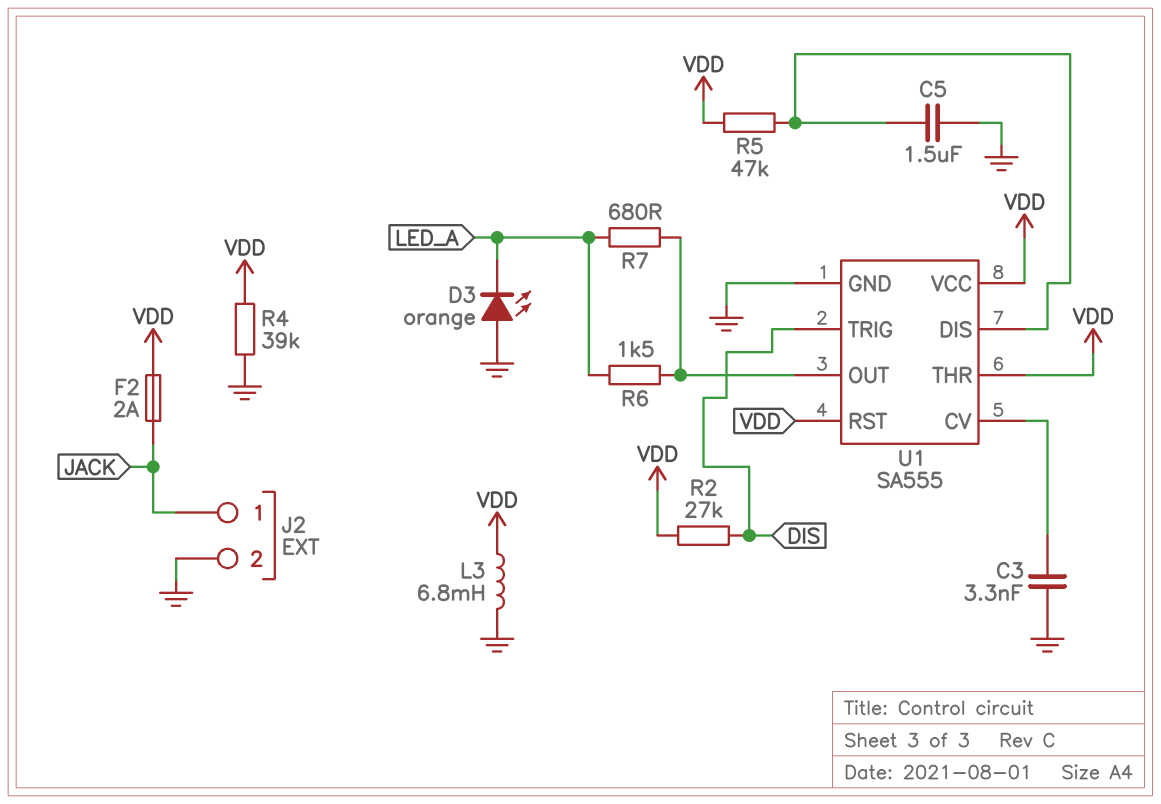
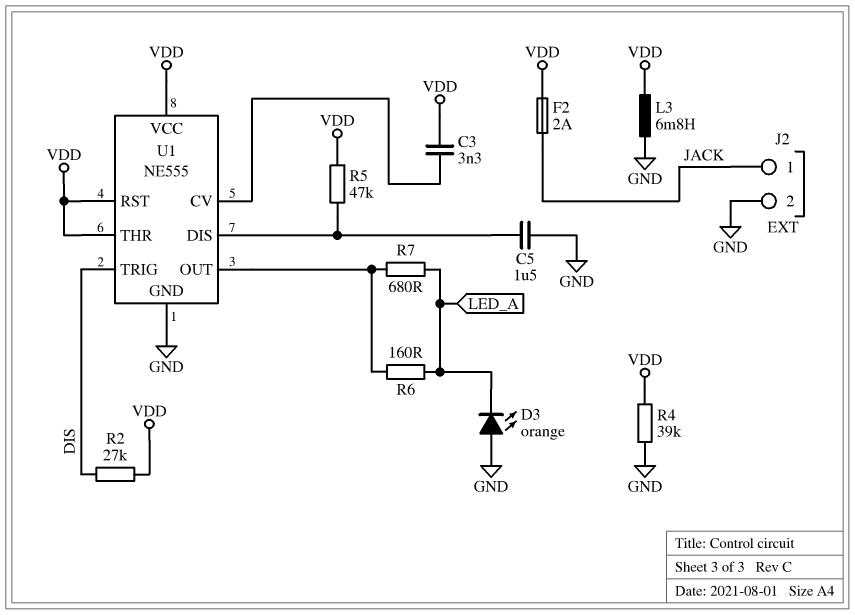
C3: 3.3nF (GND, U1/CV) -> 3.3nF (U1/CV, VDD)
R6: 1.5k (LED_A, U1/OUT) -> 160 (LED_A, U1/OUT)
U1: SA555 -> NE555

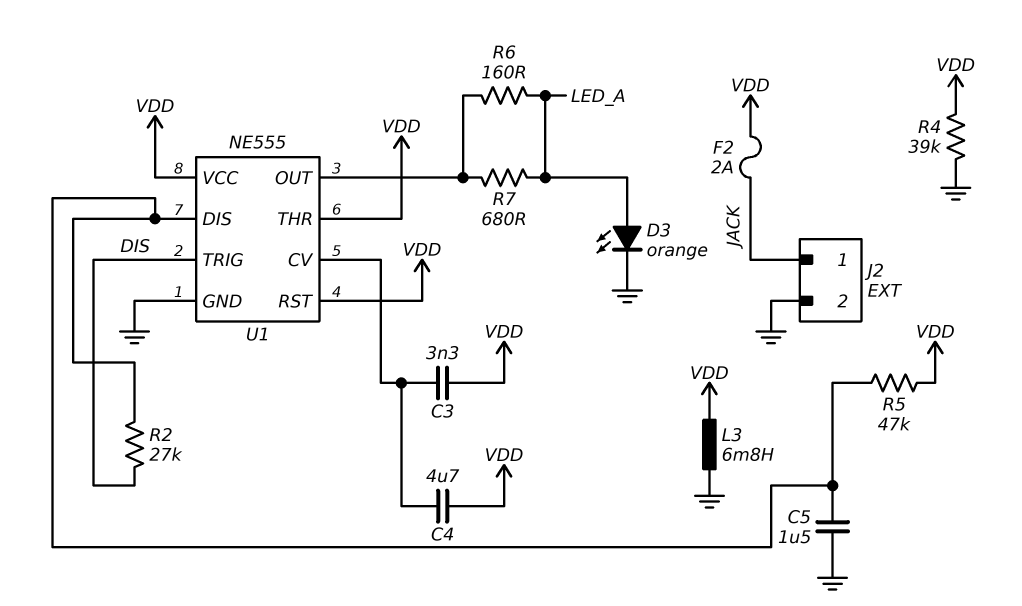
C4: none -> 4.7uF (U1/CV, VDD)
D3: LED orange (A GND, K LED_A) -> LED orange (A LED_A, K GND)
R2: 27k (DIS, VDD) -> 27k (DIS, U1/DIS)

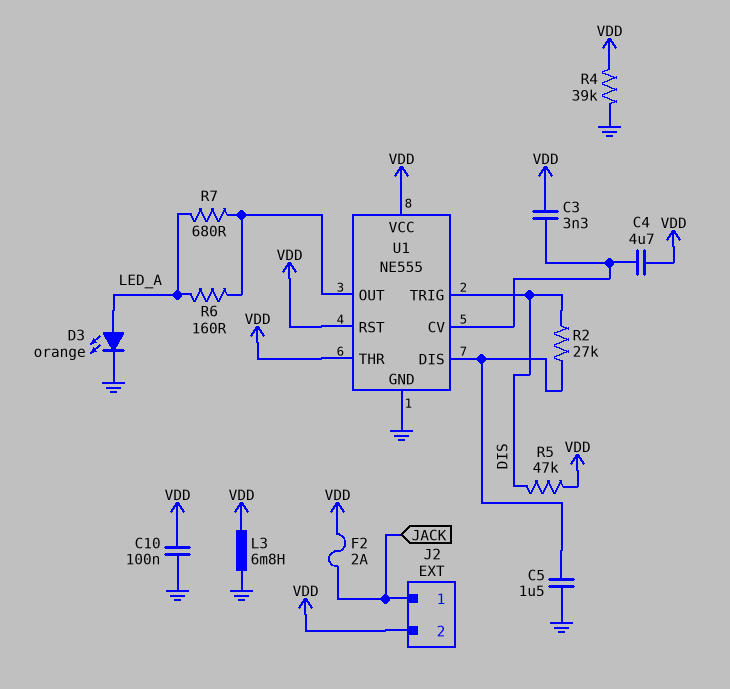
C10: none -> 100nF (GND, VDD)
J2 pin 2: GND -> VDD
R5: 47k (U1/DIS, VDD) -> 47k (DIS, VDD)

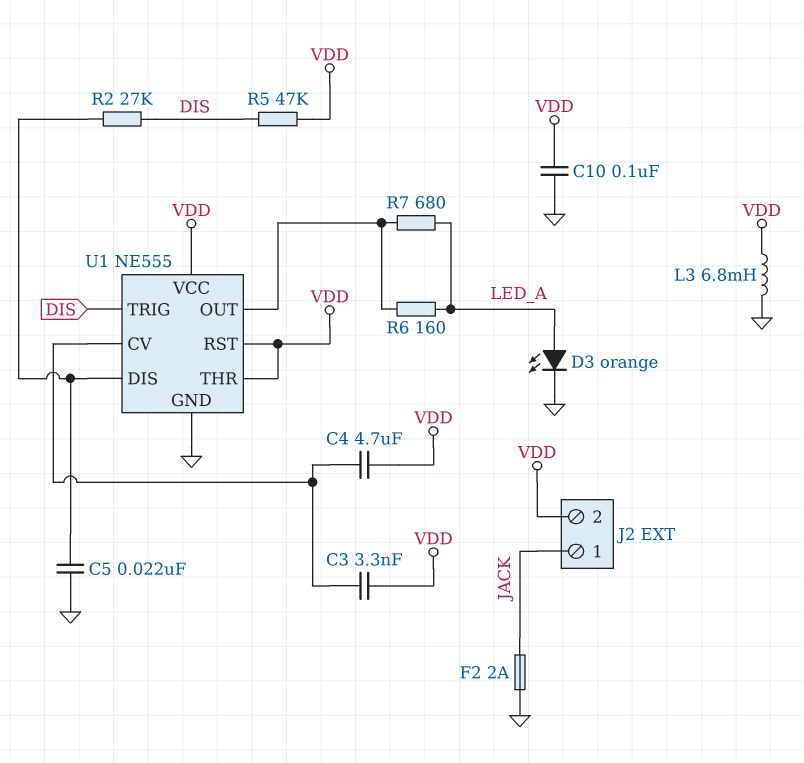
C5: 1.5uF (GND, U1/DIS) -> 22nF (GND, U1/DIS)
F2: 2A (JACK, VDD) -> 2A (GND, JACK)
R4: 39k (GND, VDD) -> none

